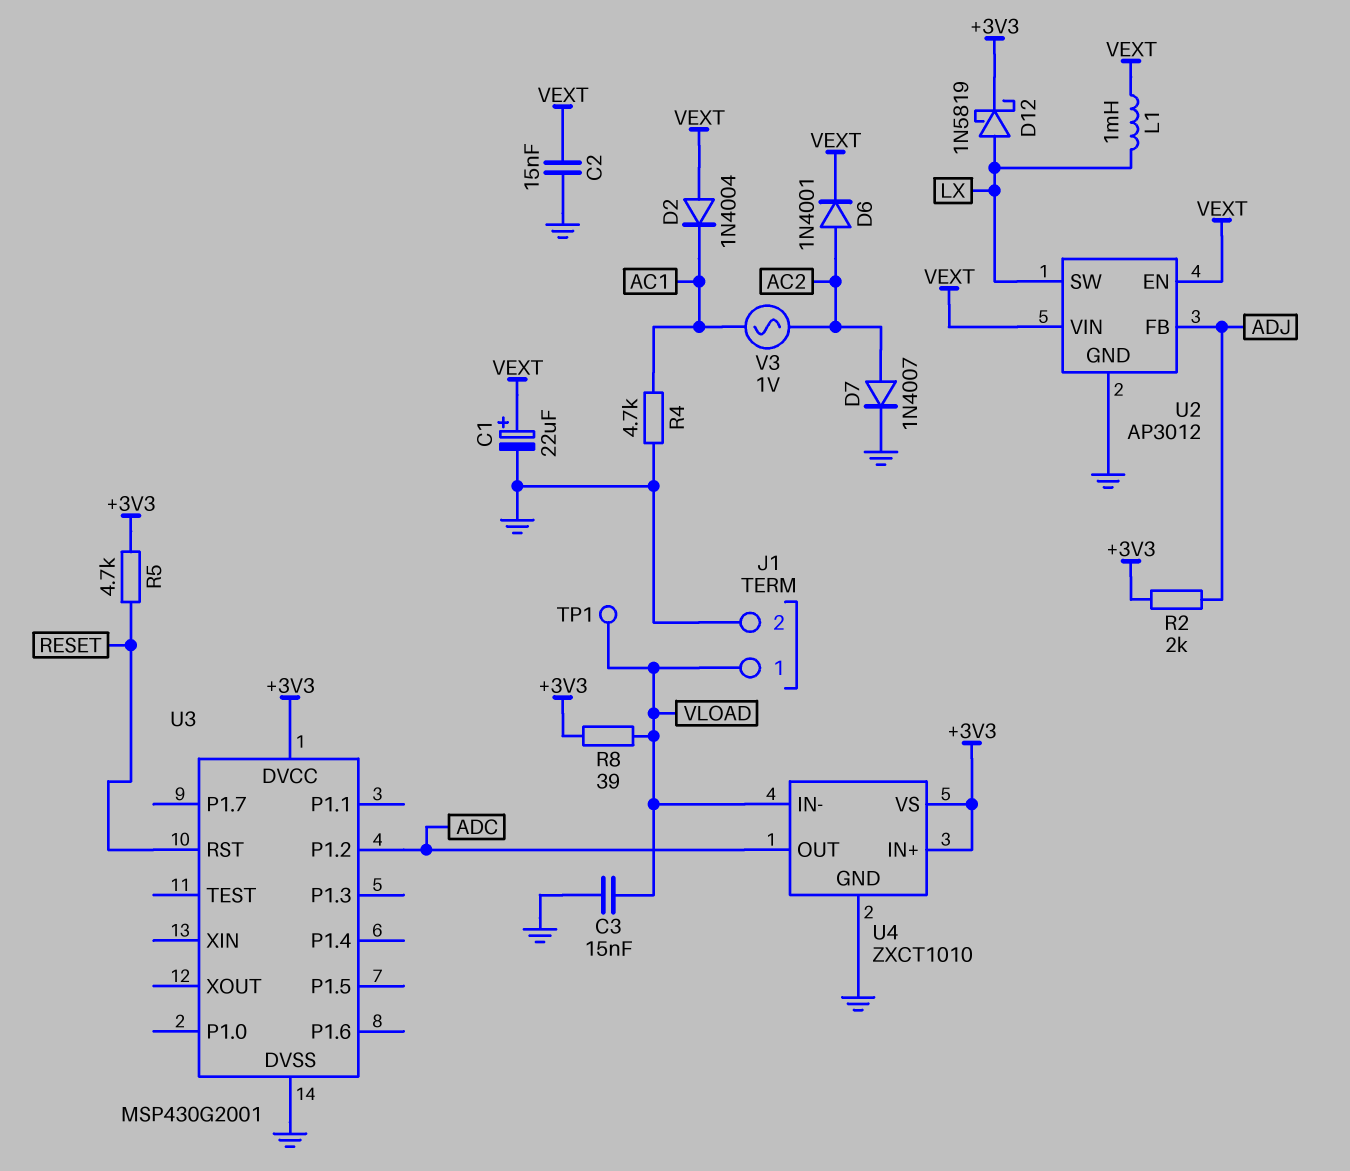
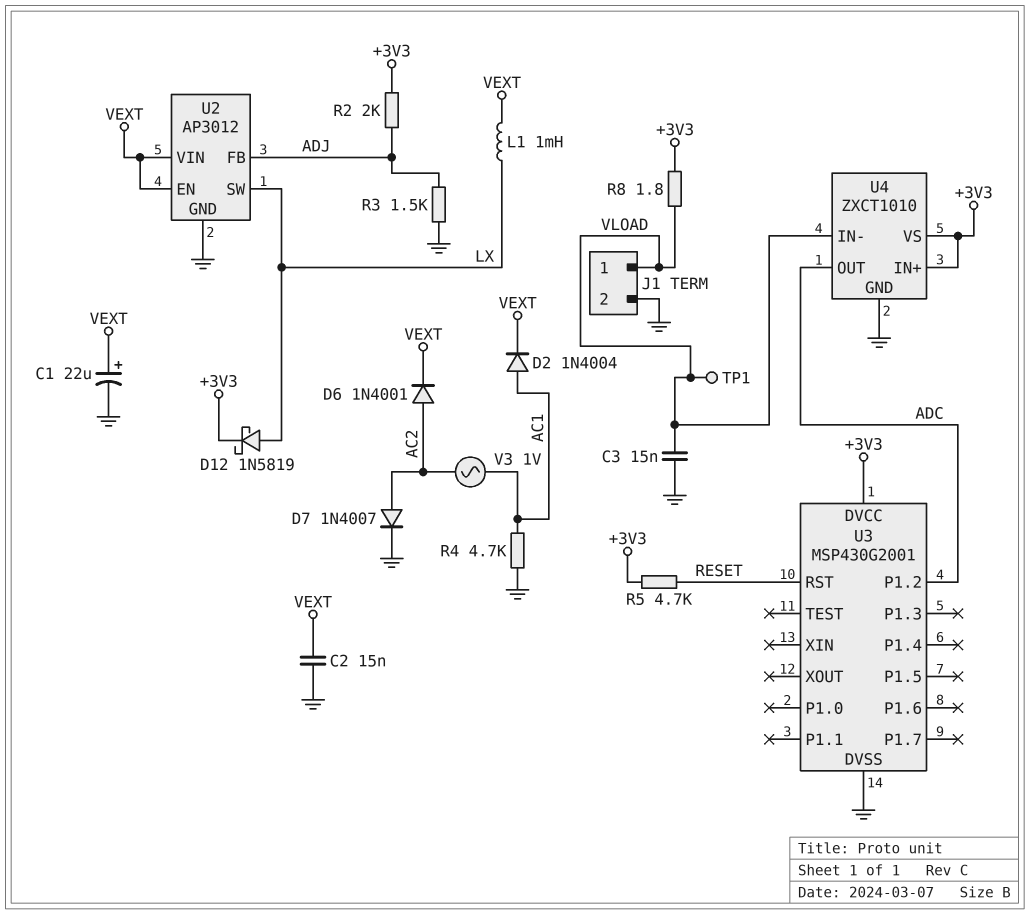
D2: diode 1N4004 (A VEXT, K AC1) -> diode 1N4004 (A AC1, K VEXT)
R3: none -> 1.5k (ADJ, GND)
R8: 39 (+3V3, VLOAD) -> 1.8 (+3V3, VLOAD)

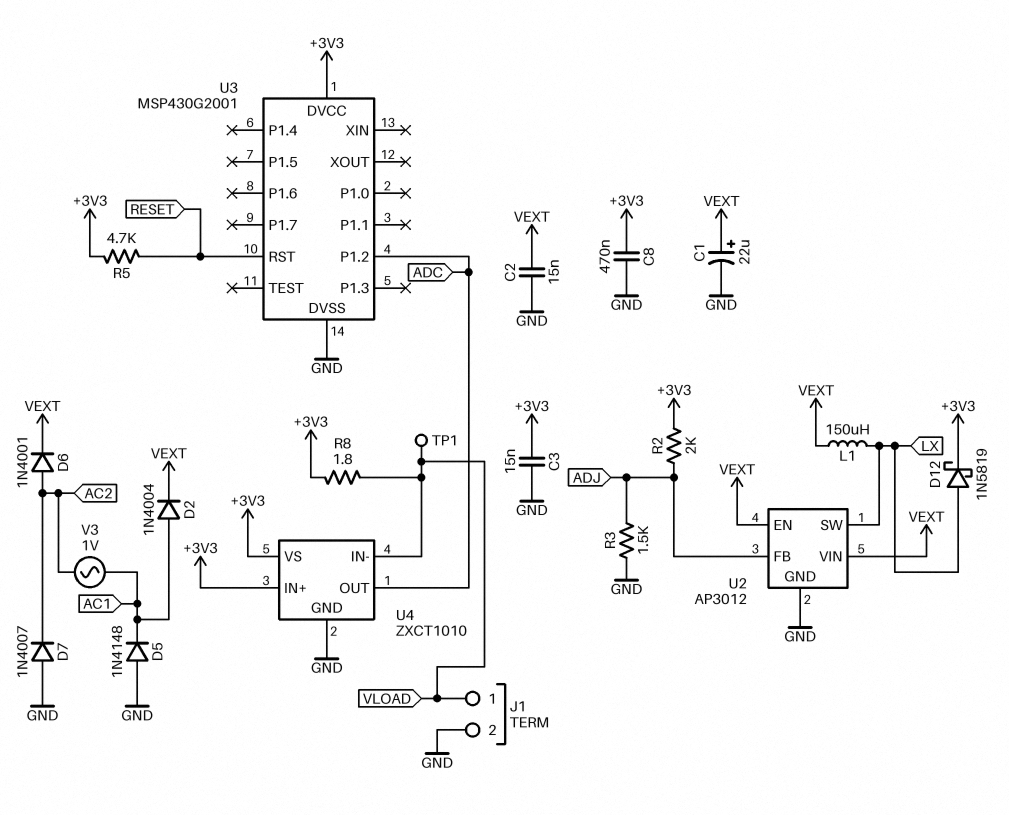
C3: 15nF (GND, VLOAD) -> 15nF (+3V3, GND)
C8: none -> 470nF (+3V3, GND)
D5: none -> diode 1N4148 (A GND, K AC1)
D7: diode 1N4007 (A AC2, K GND) -> diode 1N4007 (A GND, K AC2)
L1: 1mH (LX, VEXT) -> 150uH (LX, VEXT)
R4: 4.7k (AC1, GND) -> none

